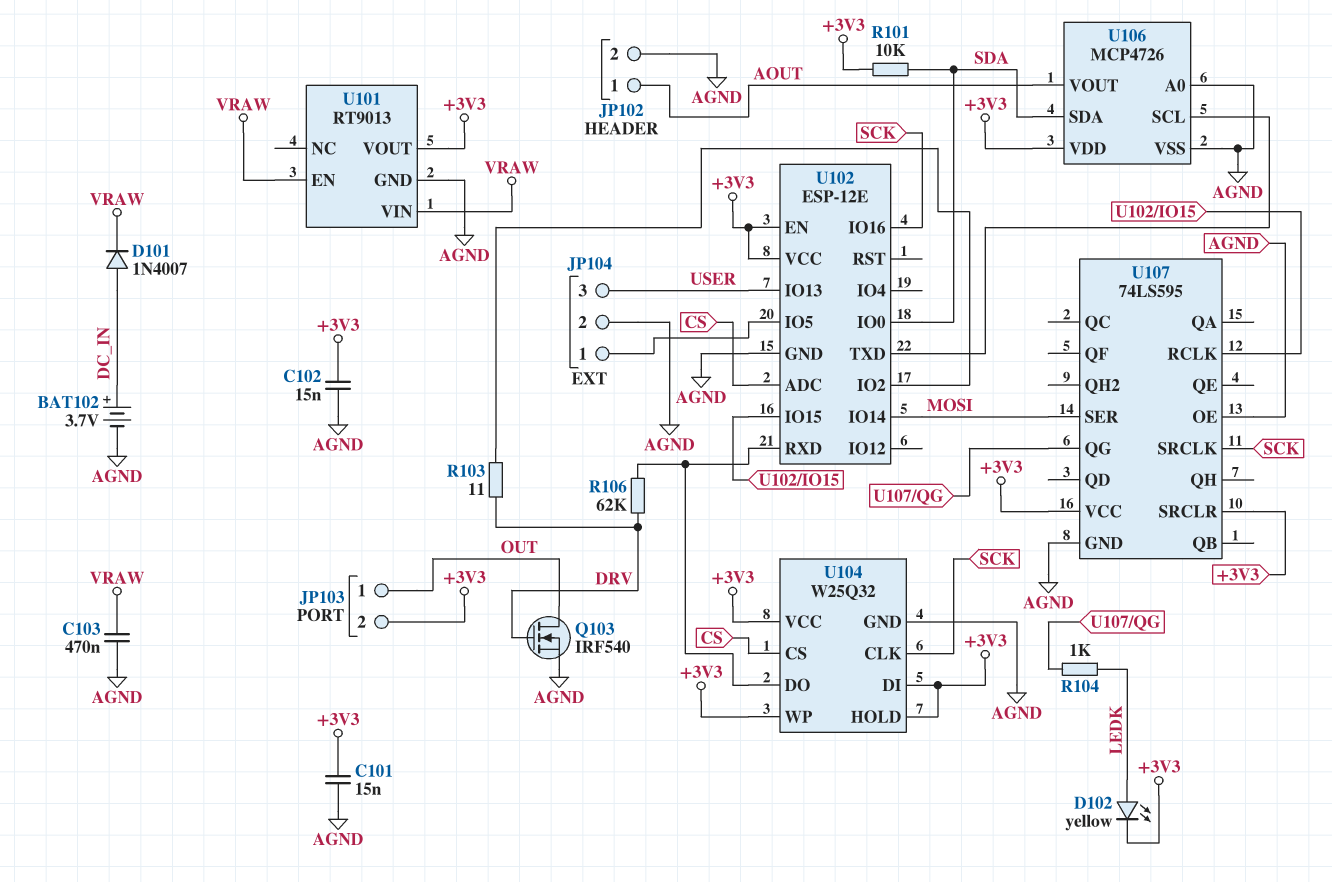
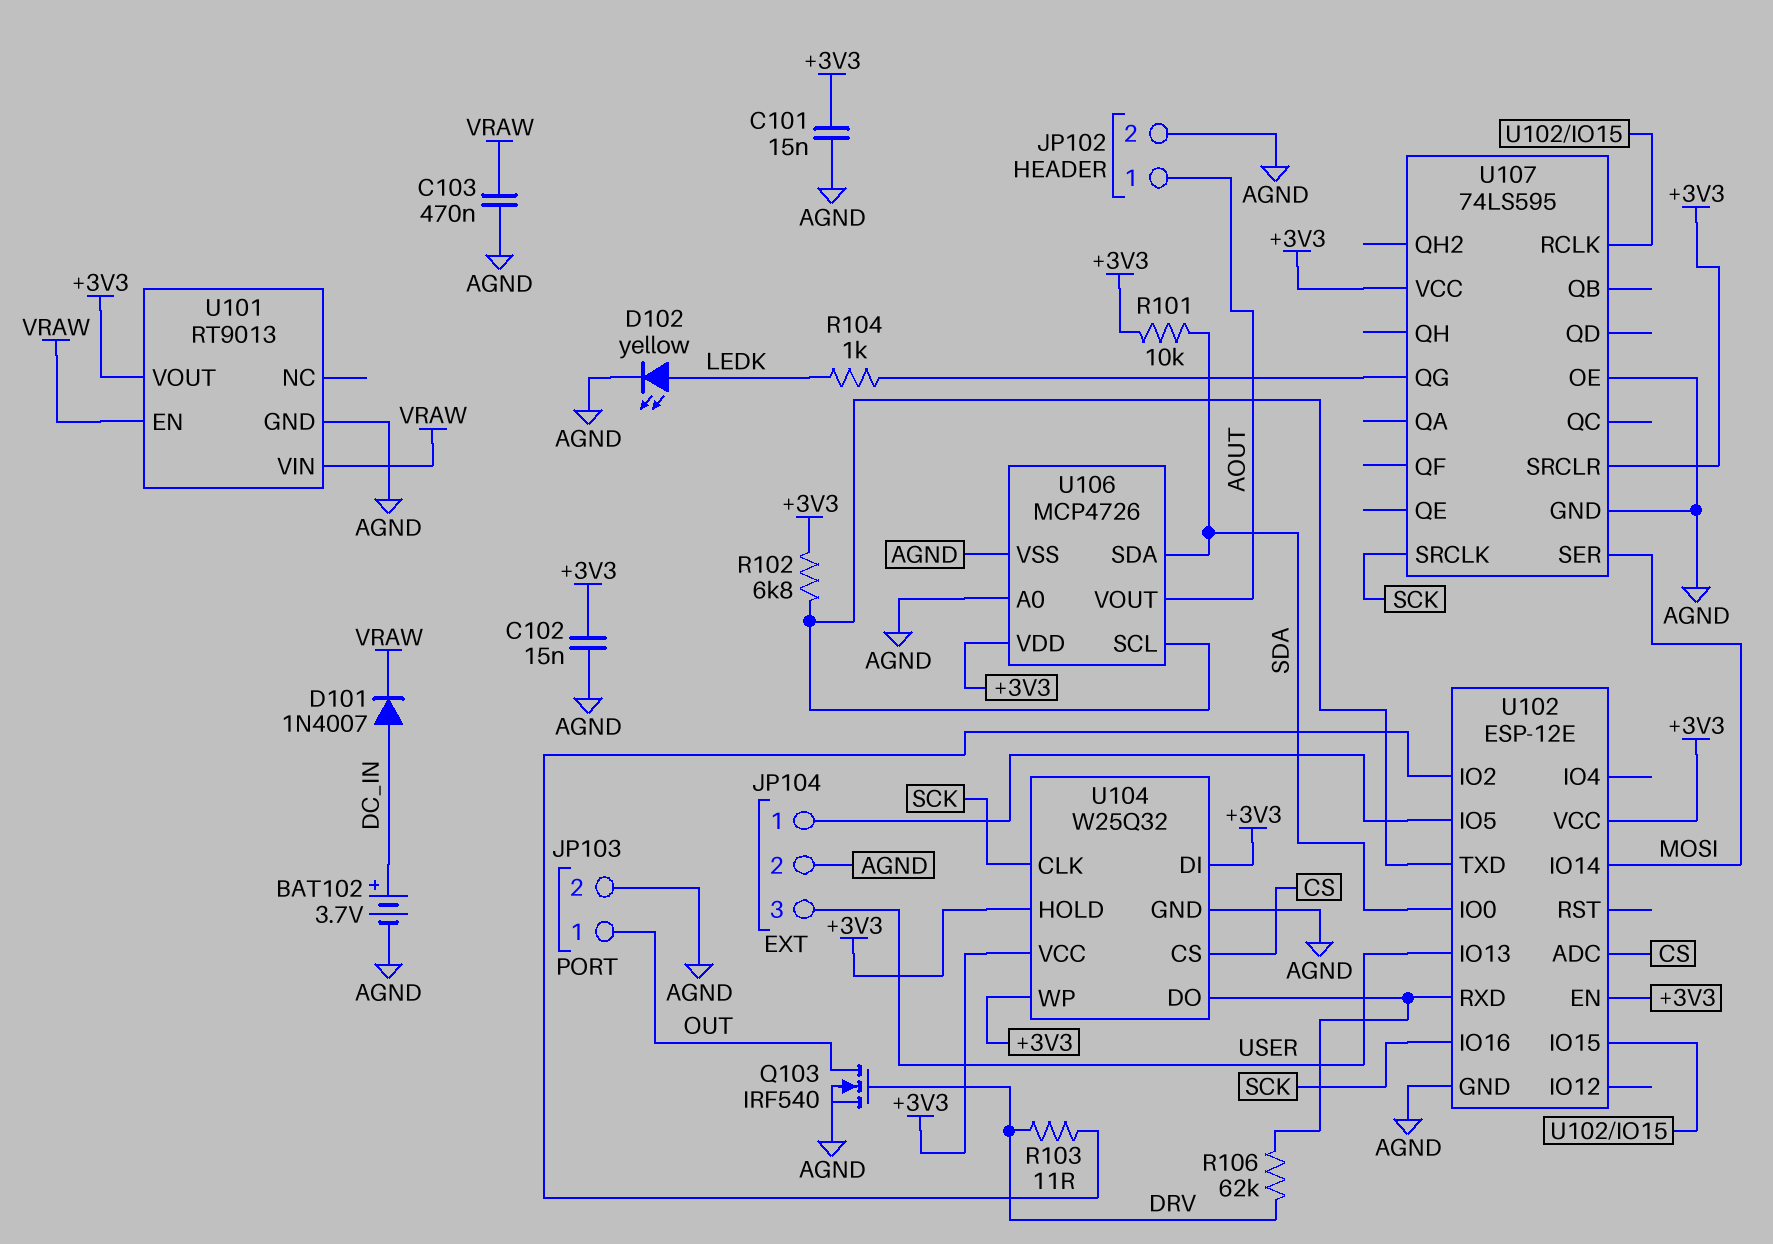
D102: LED yellow (A LEDK, K +3V3) -> LED yellow (A LEDK, K AGND)
JP103 pin 2: +3V3 -> AGND
R102: none -> 6.8k (+3V3, U102/TXD)

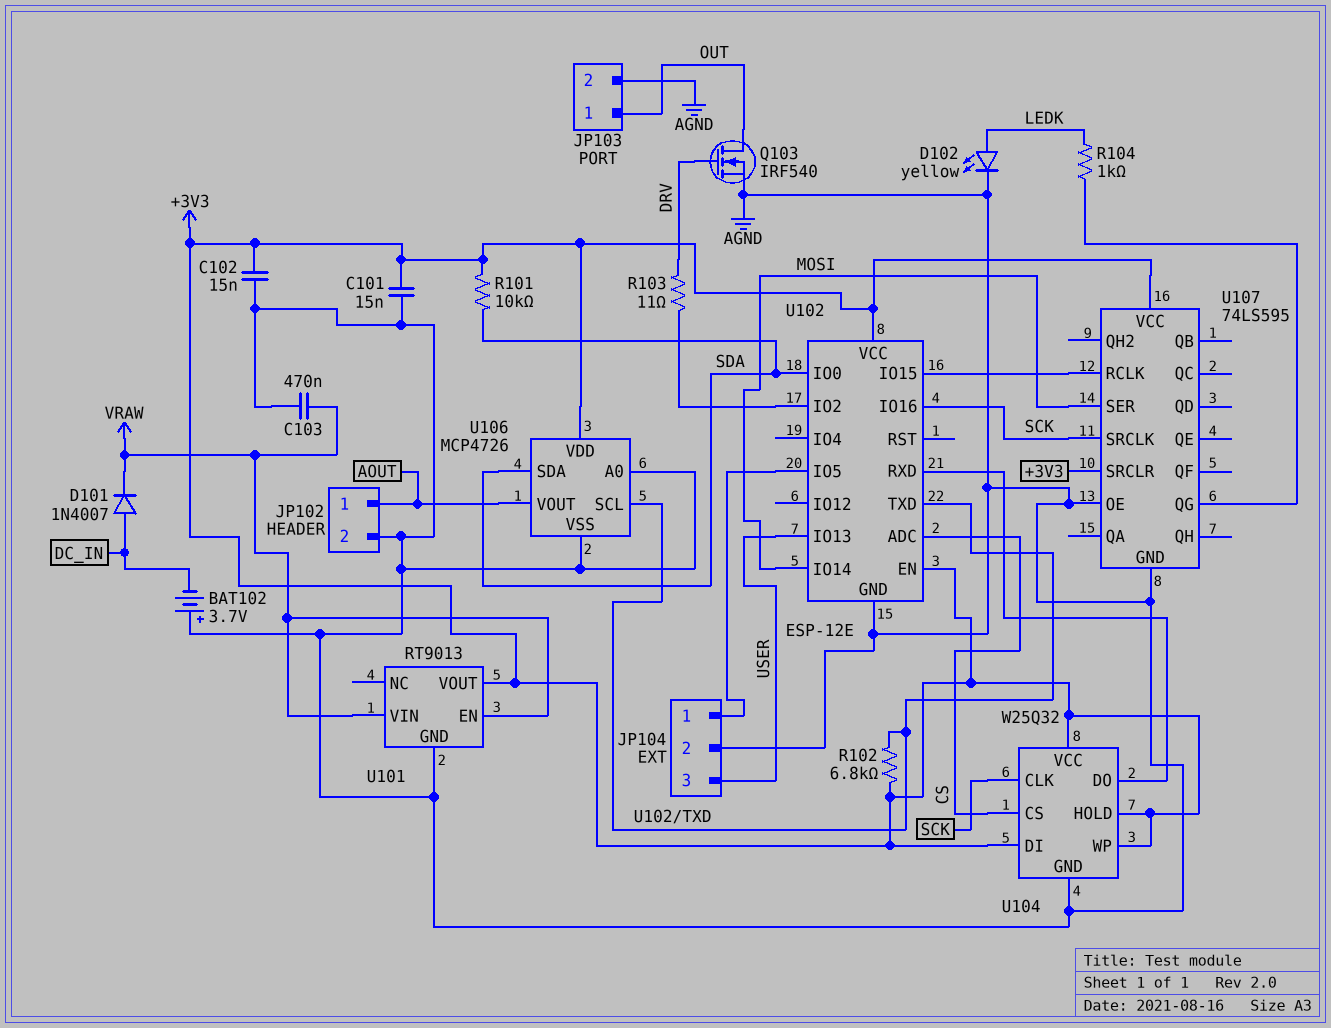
BAT102: 3.7V (plus DC_IN, minus AGND) -> 3.7V (plus AGND, minus DC_IN)
R106: 62k (DRV, U102/RXD) -> none

